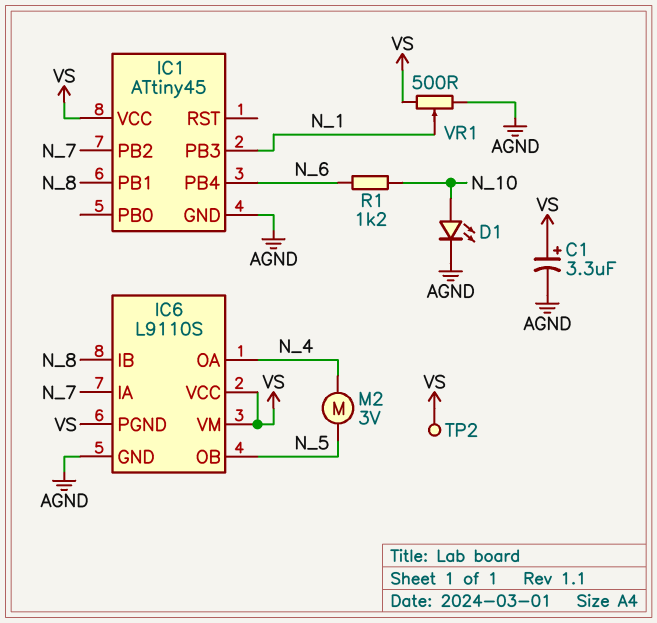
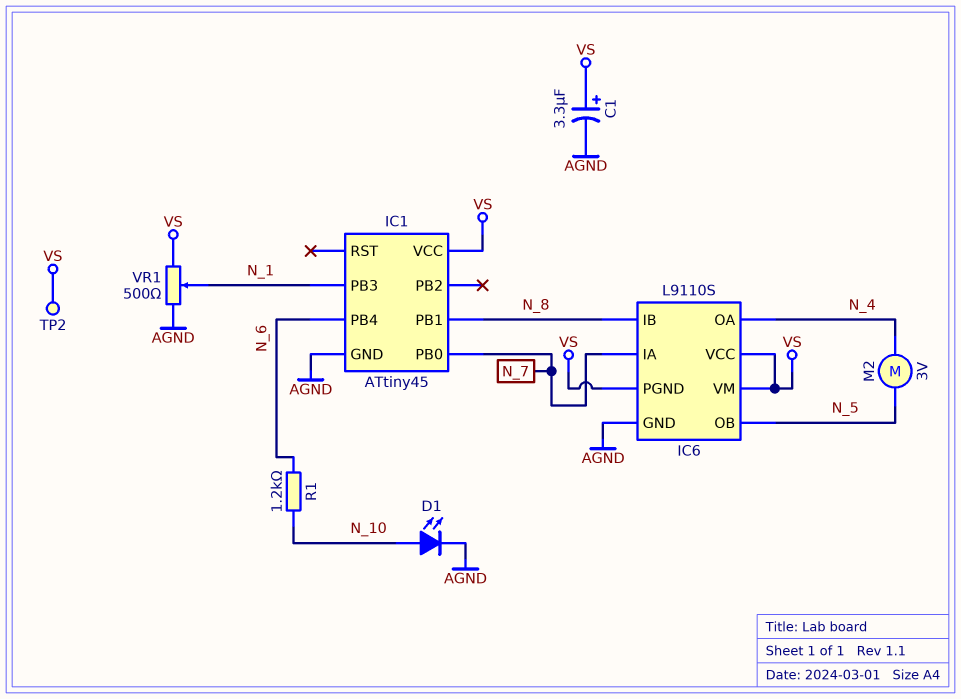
IC1 pin PB0: none -> N_7
IC1 pin PB2: N_7 -> none

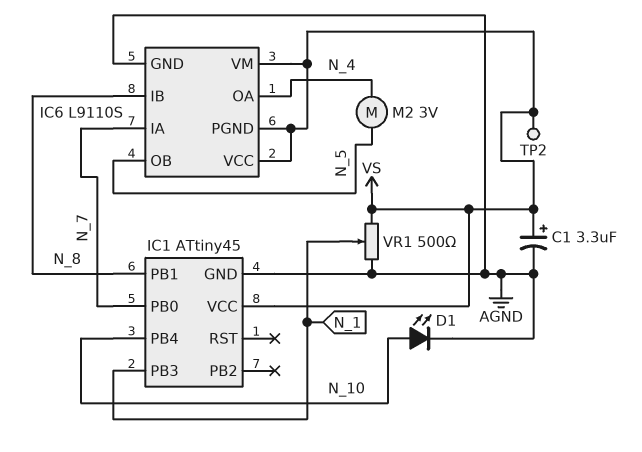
IC1 pin PB4: N_6 -> N_10
R1: 1.2k (N_6, N_10) -> none

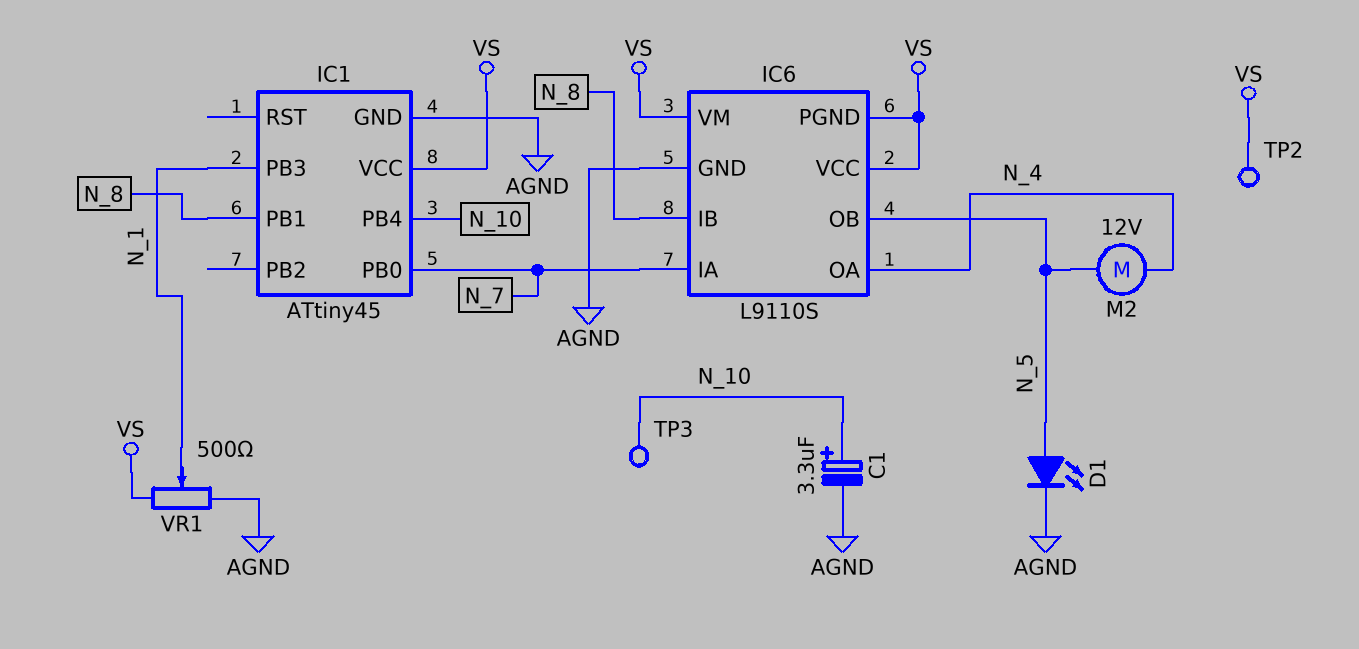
C1: 3.3uF (plus VS, minus AGND) -> 3.3uF (plus N_10, minus AGND)
D1: LED (A N_10, K AGND) -> LED (A N_5, K AGND)
M2: motor 3V (N_4, N_5) -> motor 12V (N_4, N_5)
TP3: none -> test point (N_10)

